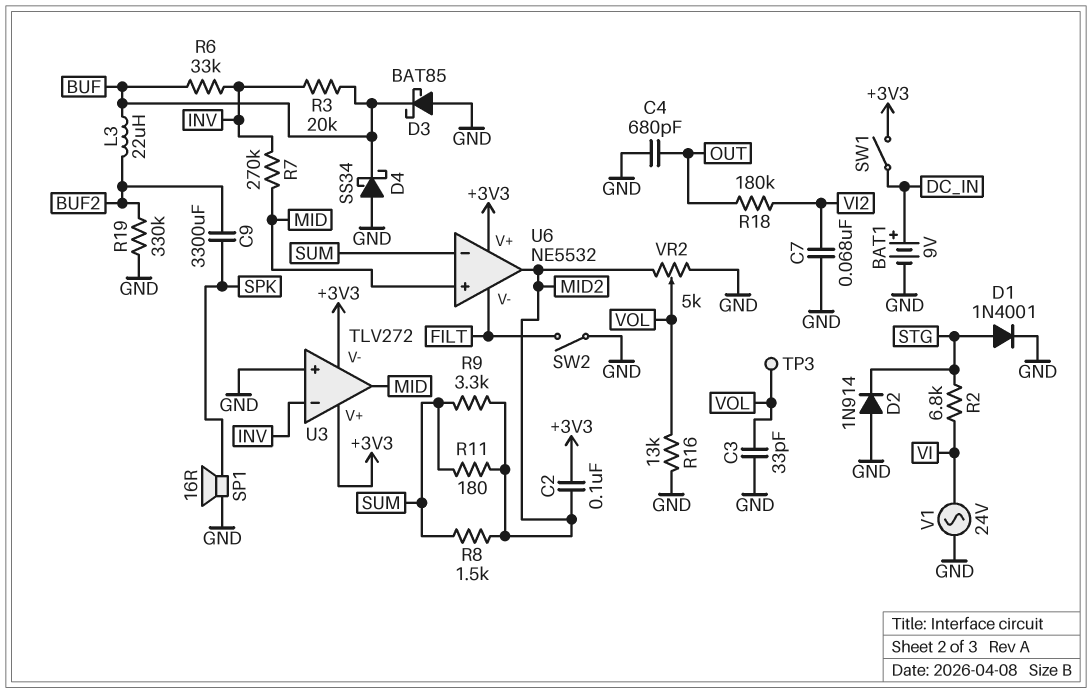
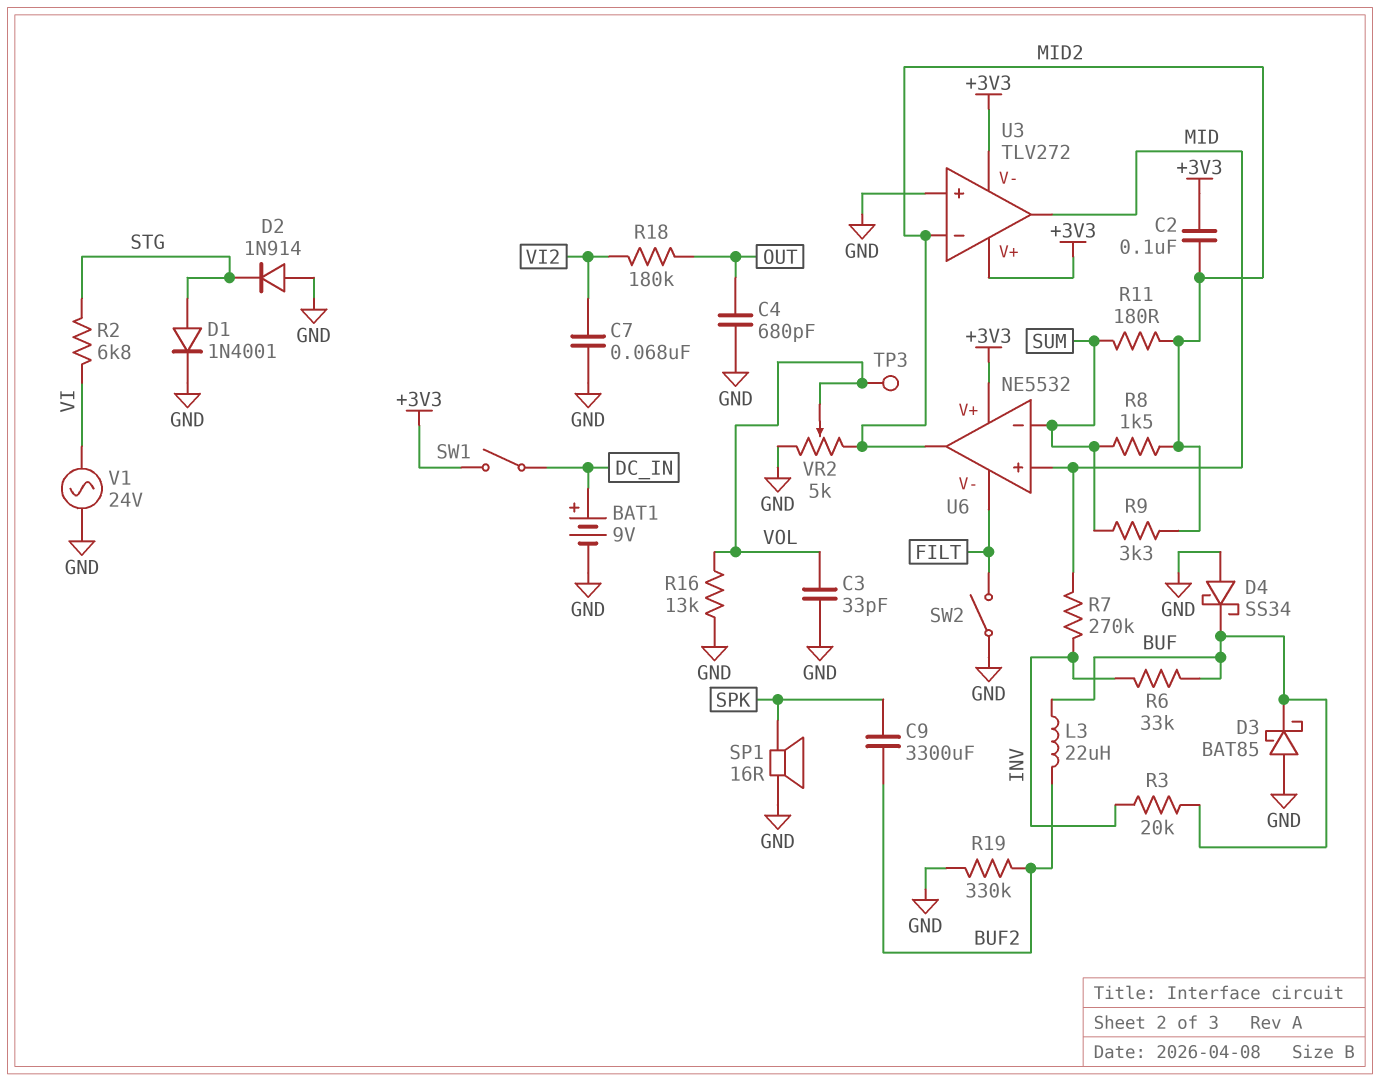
U3 pin in-: INV -> MID2

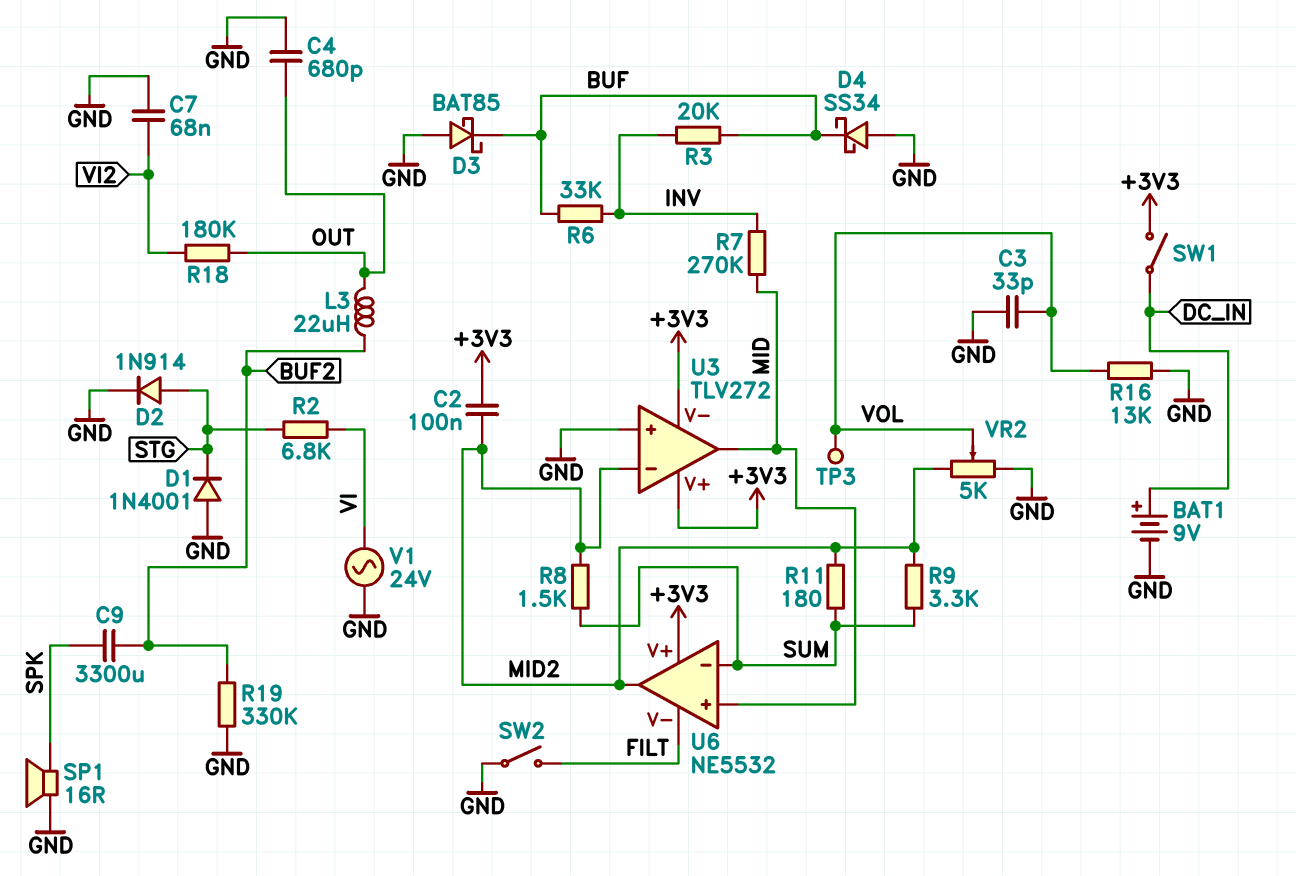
D1: diode 1N4001 (A STG, K GND) -> diode 1N4001 (A GND, K STG)
D2: diode 1N914 (A GND, K STG) -> diode 1N914 (A STG, K GND)
L3: 22uH (BUF, BUF2) -> 22uH (BUF2, OUT)

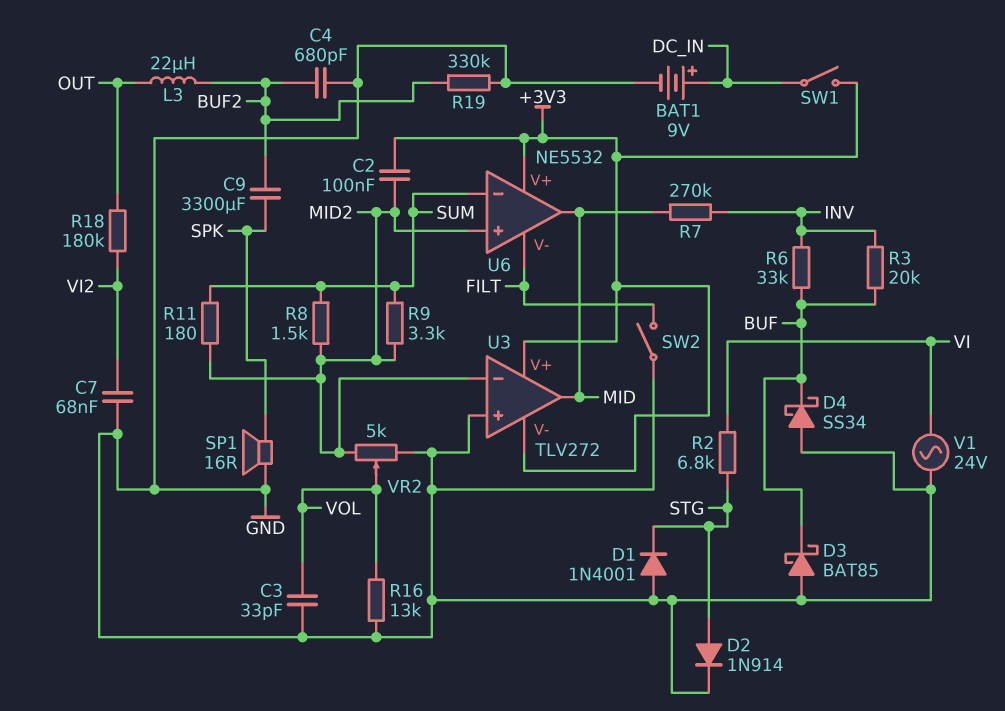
C4: 680pF (GND, OUT) -> 680pF (BUF2, GND)
TP3: test point (VOL) -> none
U6 pin in+: MID -> MID2
U6 pin out: MID2 -> MID

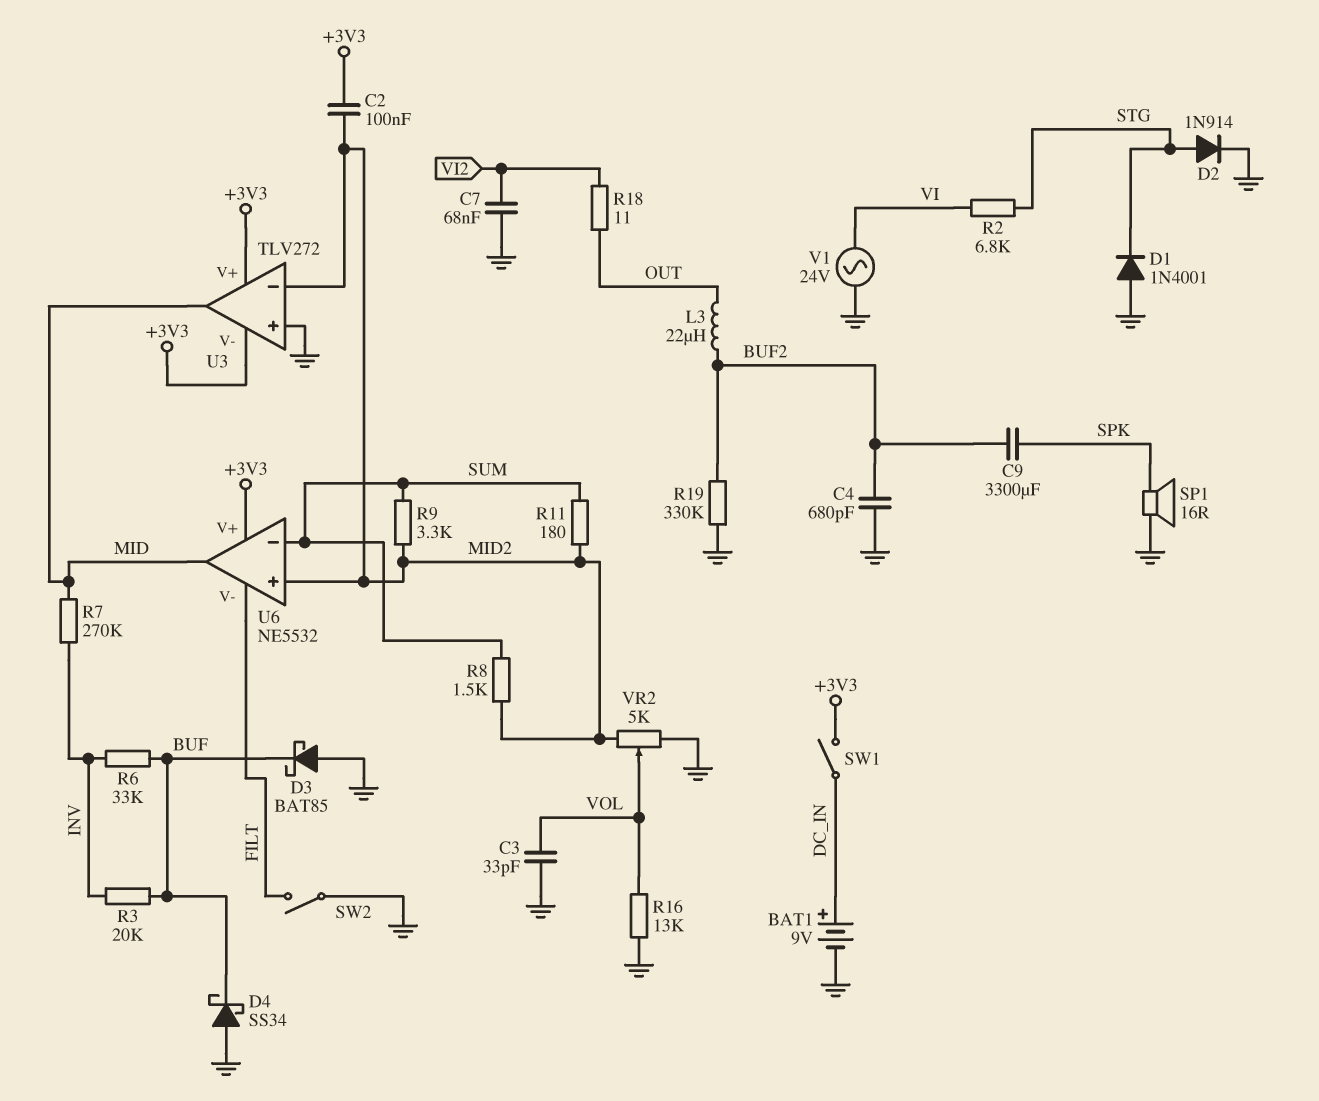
R18: 180k (OUT, VI2) -> 11 (OUT, VI2)

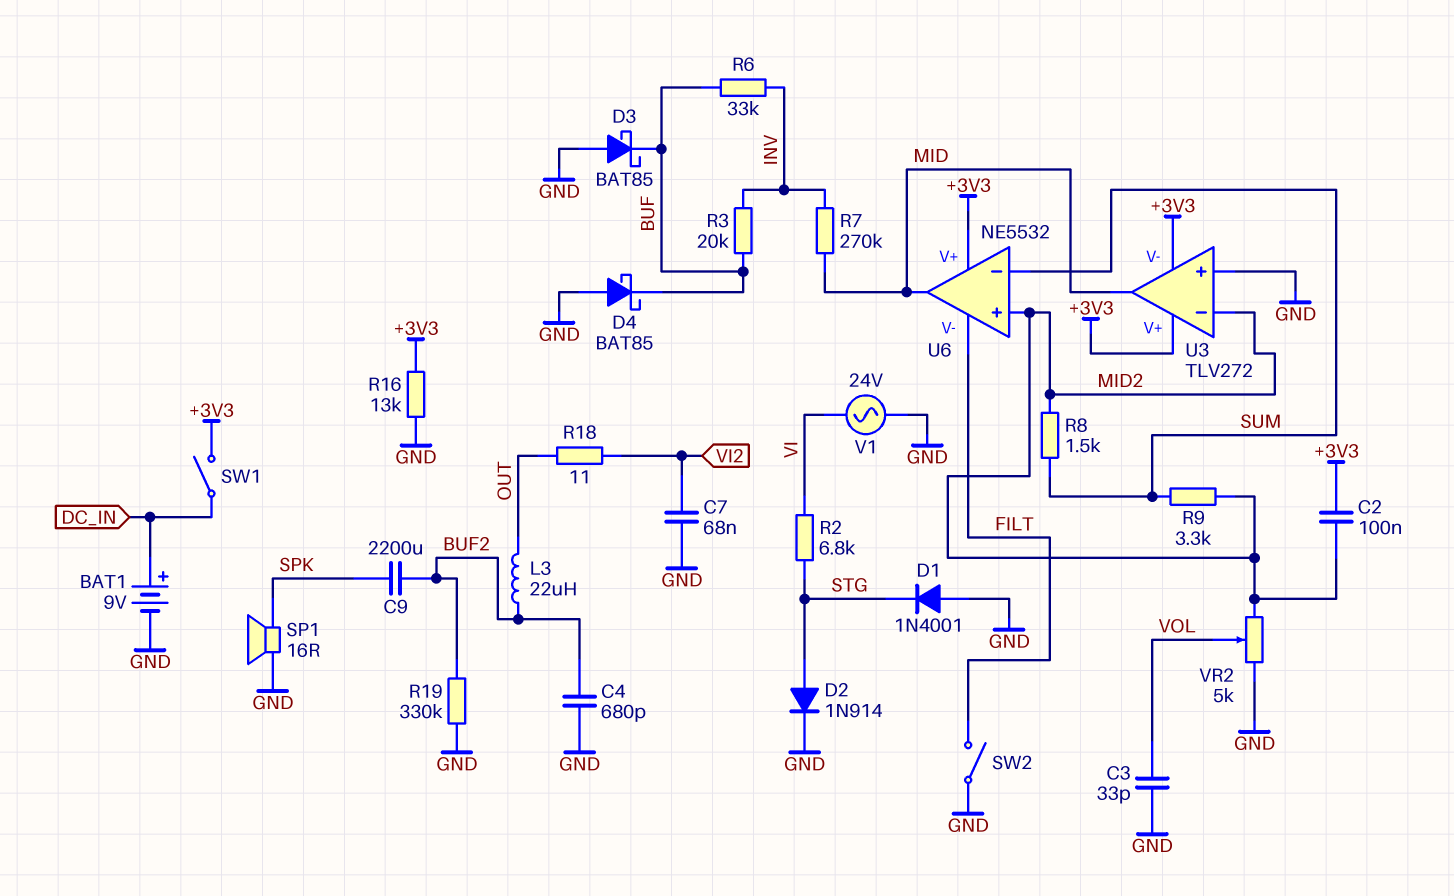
C9: 3300uF (BUF2, SPK) -> 2200uF (BUF2, SPK)
D4: schottky SS34 (A GND, K BUF) -> schottky BAT85 (A GND, K BUF)
R11: 180 (MID2, SUM) -> none
R16: 13k (GND, VOL) -> 13k (+3V3, GND)

